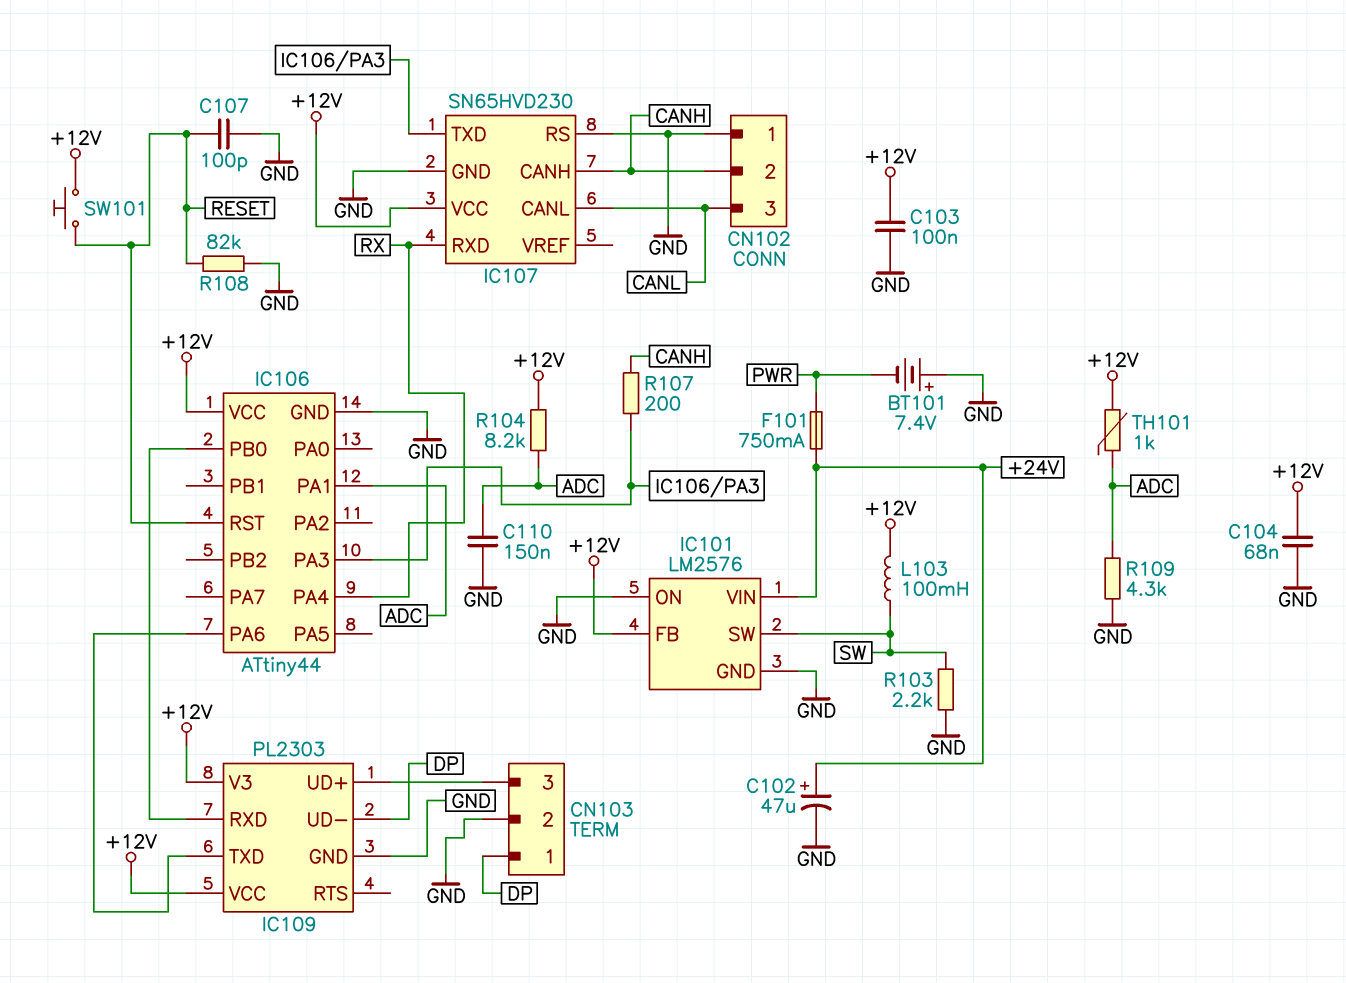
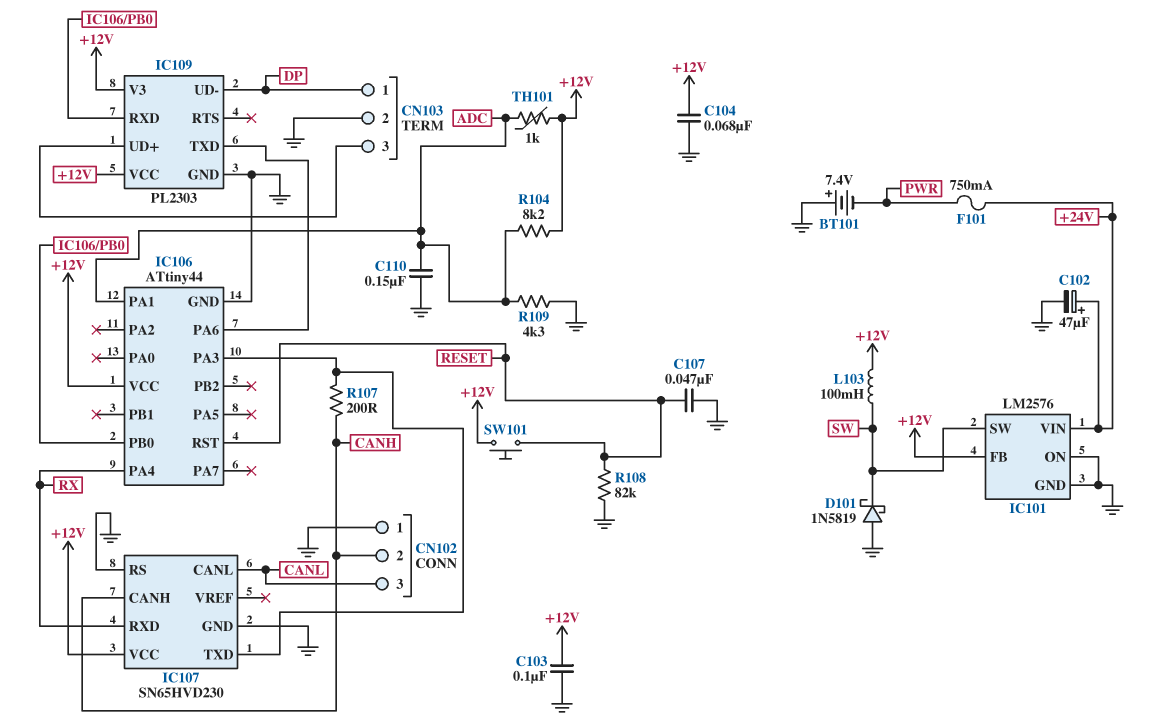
C107: 100pF (GND, RESET) -> 47nF (GND, RESET)
D101: none -> schottky 1N5819 (A GND, K SW)
R103: 2.2k (GND, SW) -> none

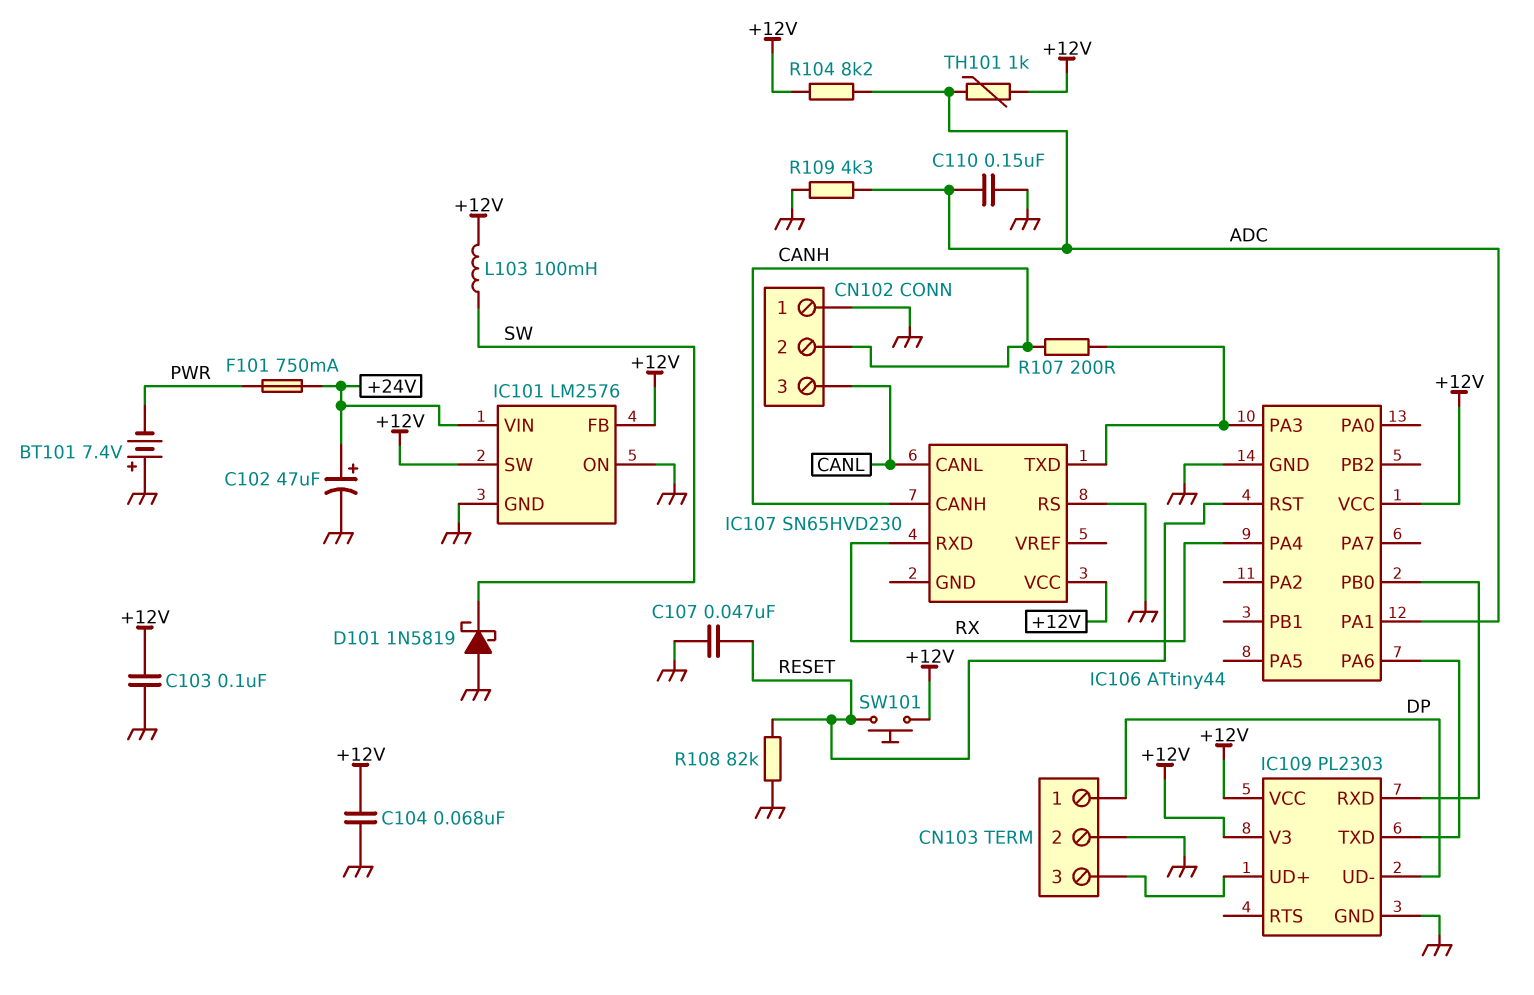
IC101 pin SW: SW -> +12V
IC107 pin GND: GND -> none

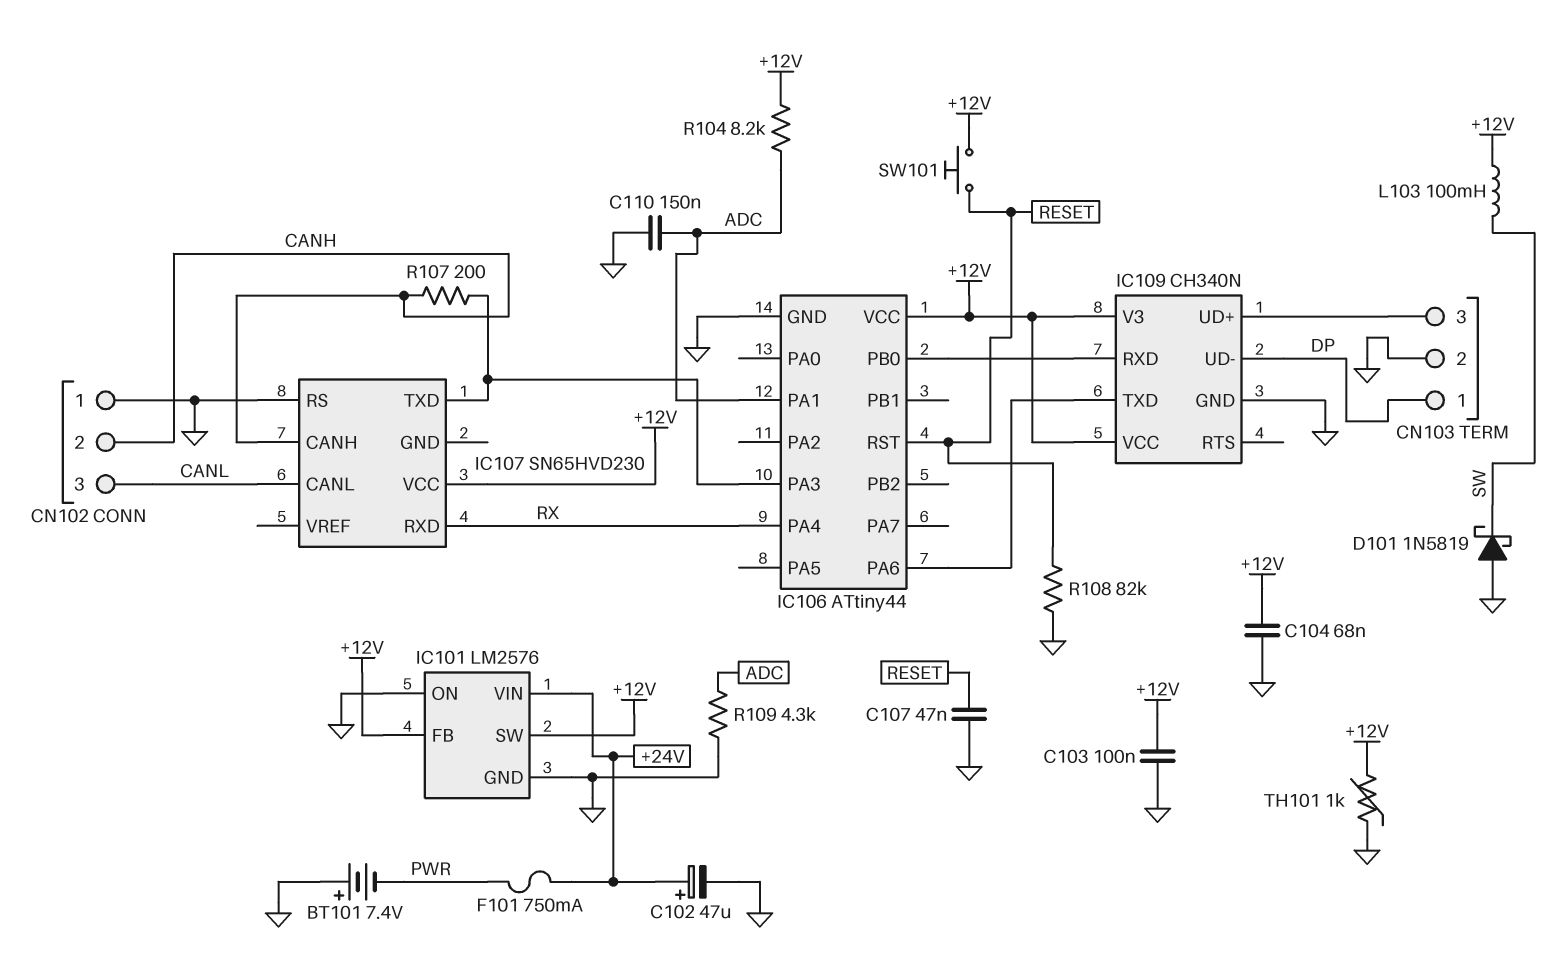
IC109: PL2303 -> CH340N
TH101: 1k (+12V, ADC) -> 1k (+12V, GND)

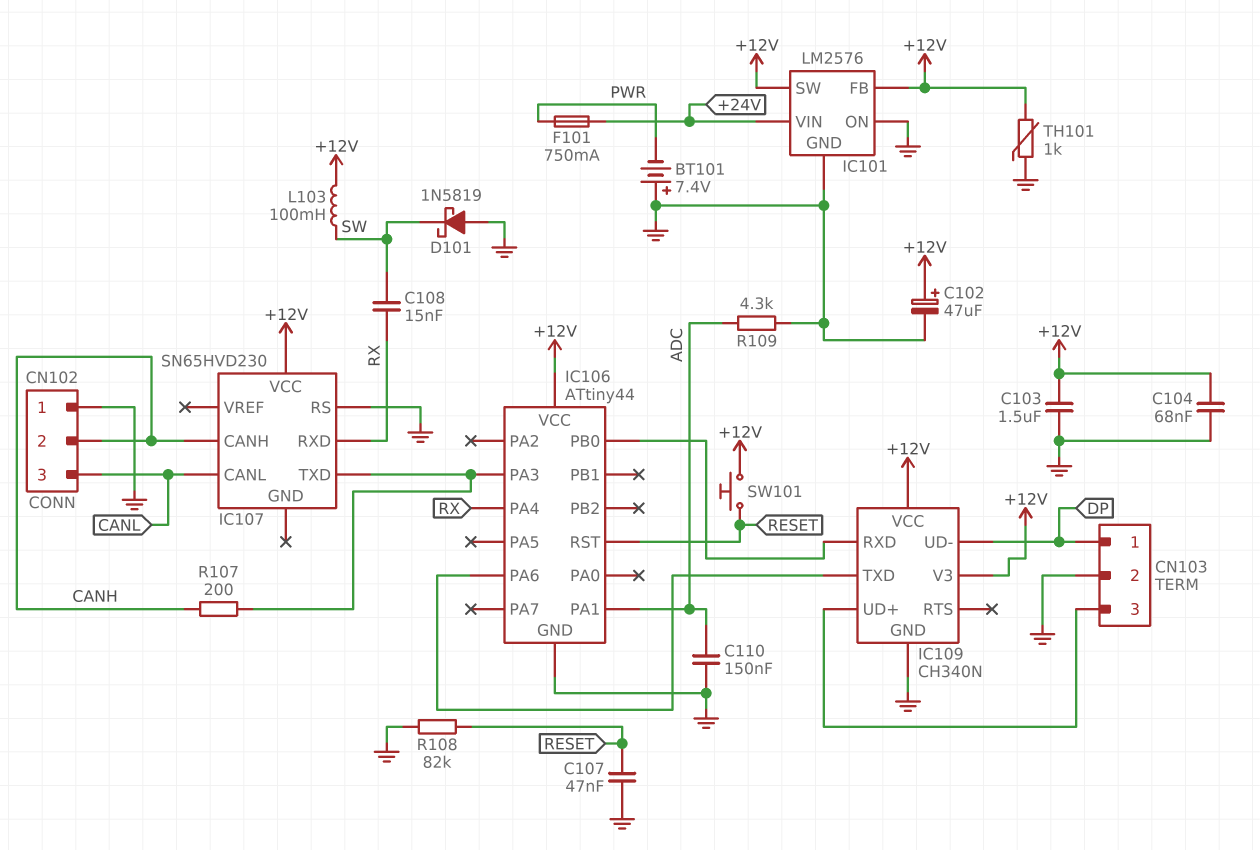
C102: 47uF (plus +24V, minus GND) -> 47uF (plus +12V, minus GND)
C103: 100nF (+12V, GND) -> 1.5uF (+12V, GND)
C108: none -> 15nF (RX, SW)
R104: 8.2k (+12V, ADC) -> none

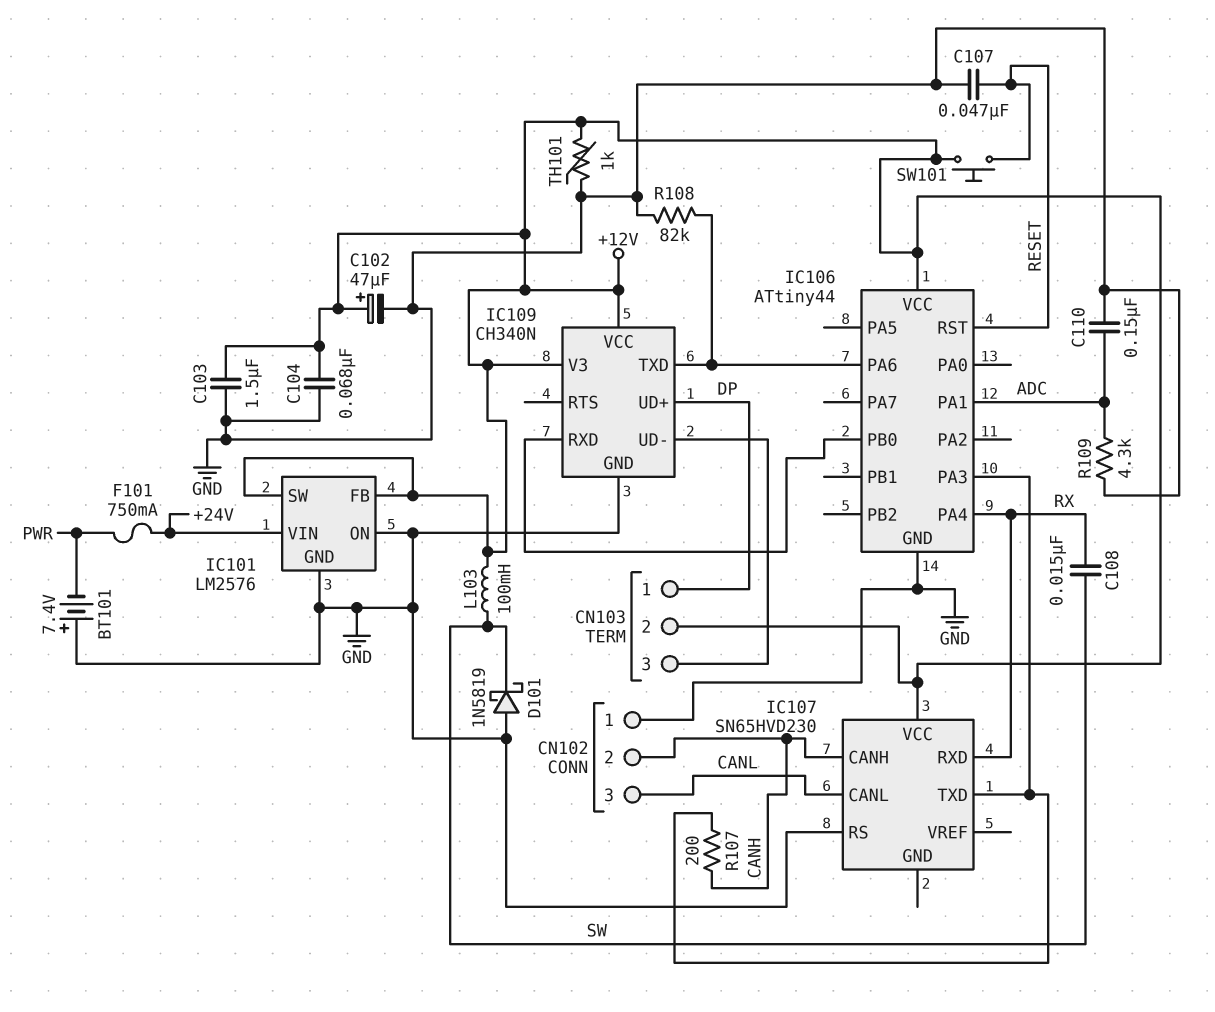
CN103 pin 2: GND -> +12V
IC109 pin UD+: CN103/3 -> DP
IC109 pin UD-: DP -> CN103/3
R108: 82k (GND, RESET) -> 82k (GND, IC106/PA6)

